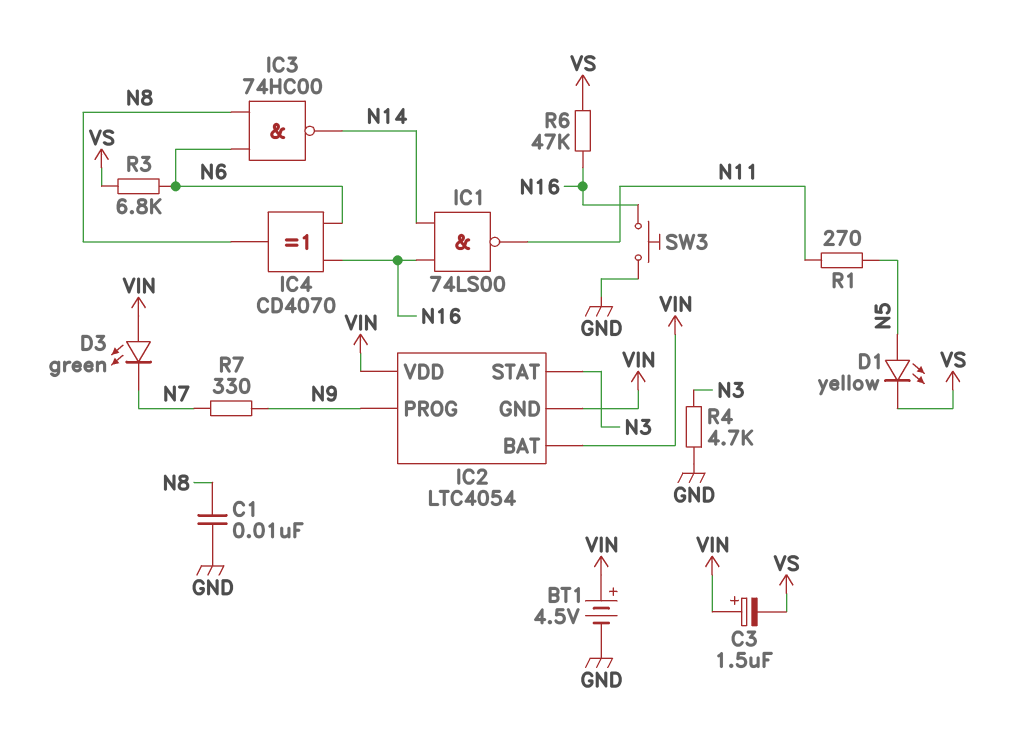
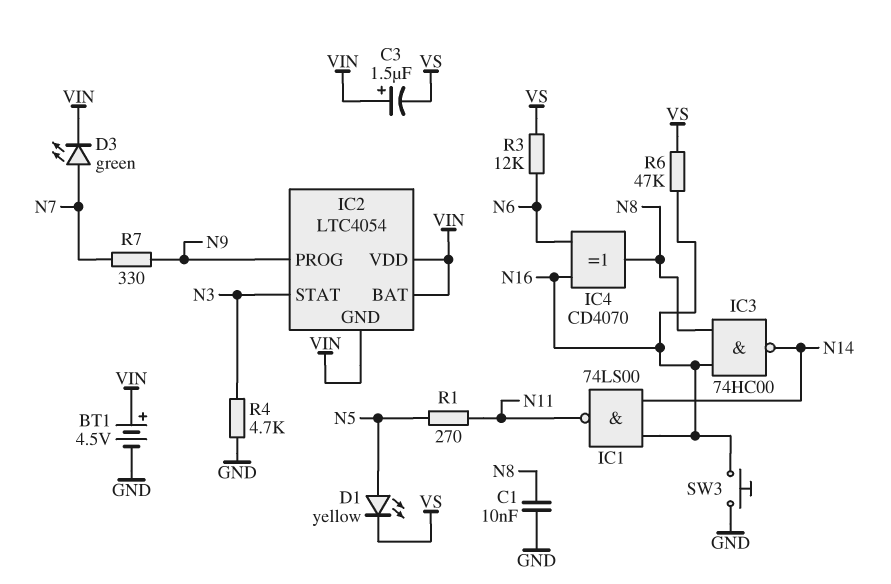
D3: LED green (A VIN, K N7) -> LED green (A N7, K VIN)
IC3: NAND 74HC00 (in N6, in N8, out N14) -> NAND 74HC00 (in N8, in N16, out N14)
R3: 6.8k (N6, VS) -> 12k (N6, VS)

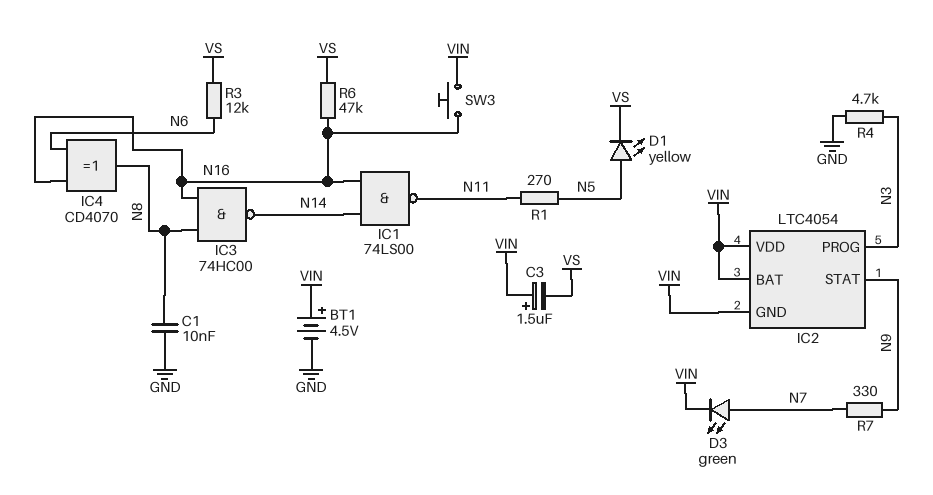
IC2 pin PROG: N9 -> N3
IC2 pin STAT: N3 -> N9
SW3: button (GND, N16) -> button (N16, VIN)

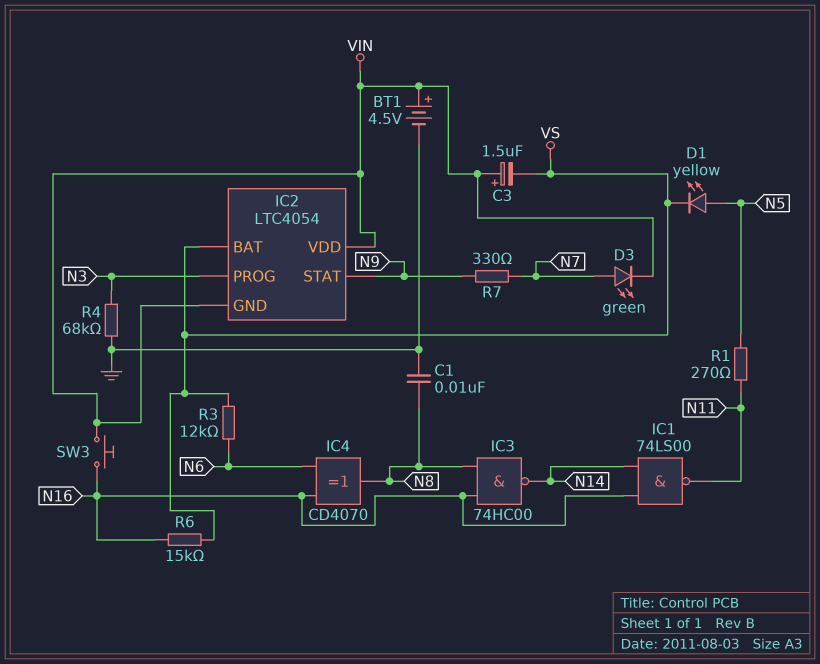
IC2 pin BAT: VIN -> VS
R4: 4.7k (GND, N3) -> 68k (GND, N3)
R6: 47k (N16, VS) -> 15k (N16, VS)

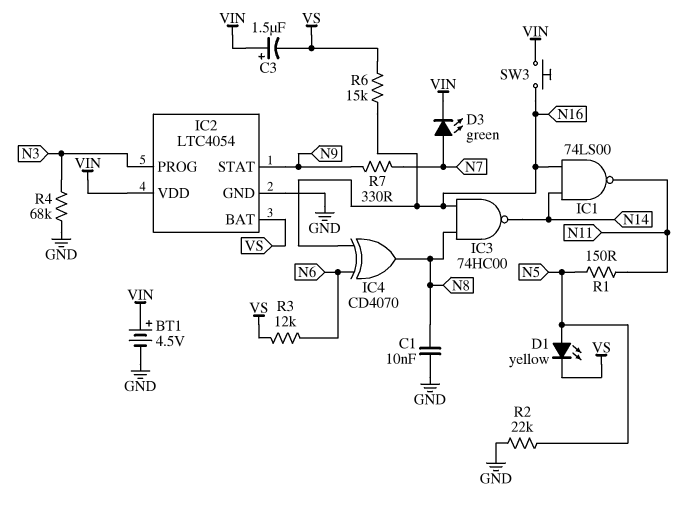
IC2 pin GND: VIN -> GND
R1: 270 (N5, N11) -> 150 (N5, N11)
R2: none -> 22k (GND, N5)

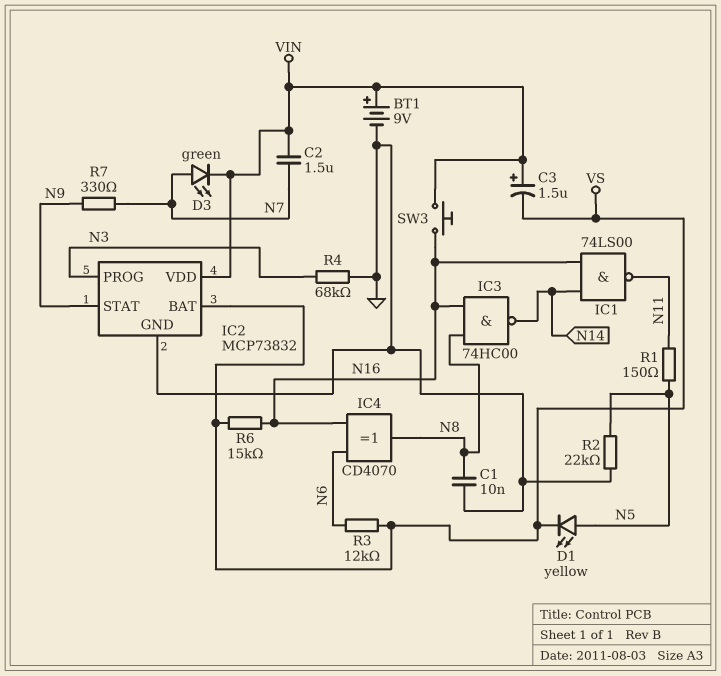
BT1: 4.5V (plus VIN, minus GND) -> 9V (plus VIN, minus GND)
C2: none -> 1.5uF (N7, VIN)
IC2: LTC4054 -> MCP73832

